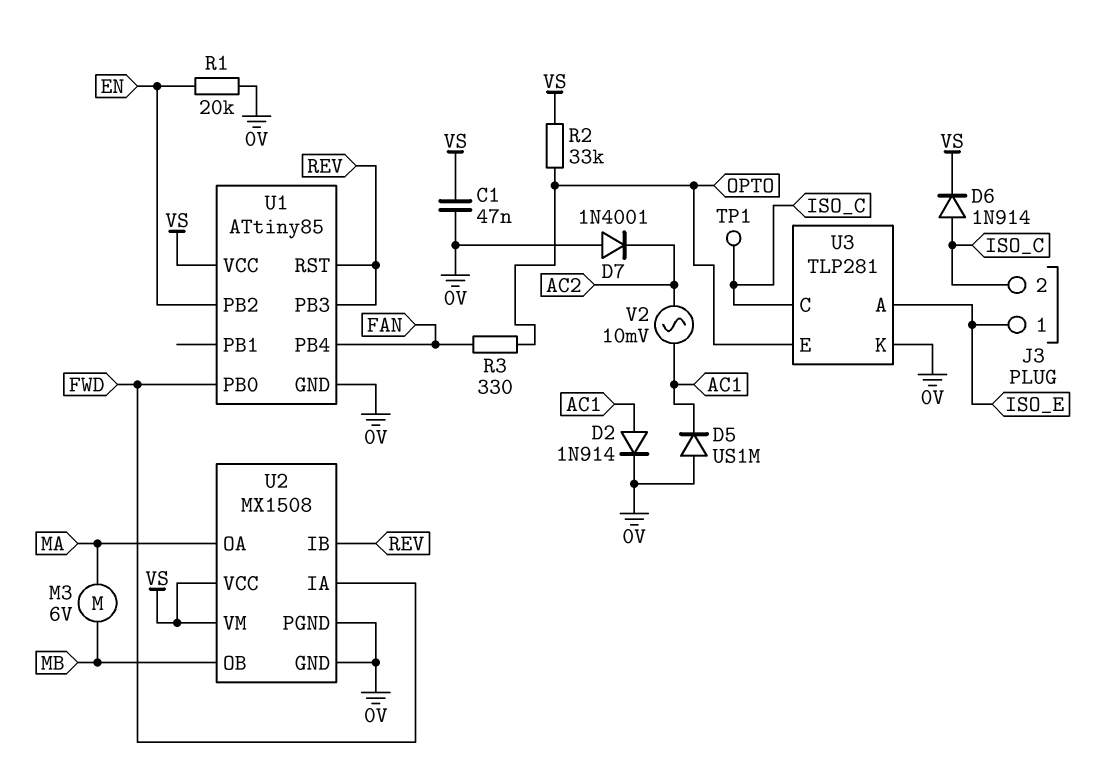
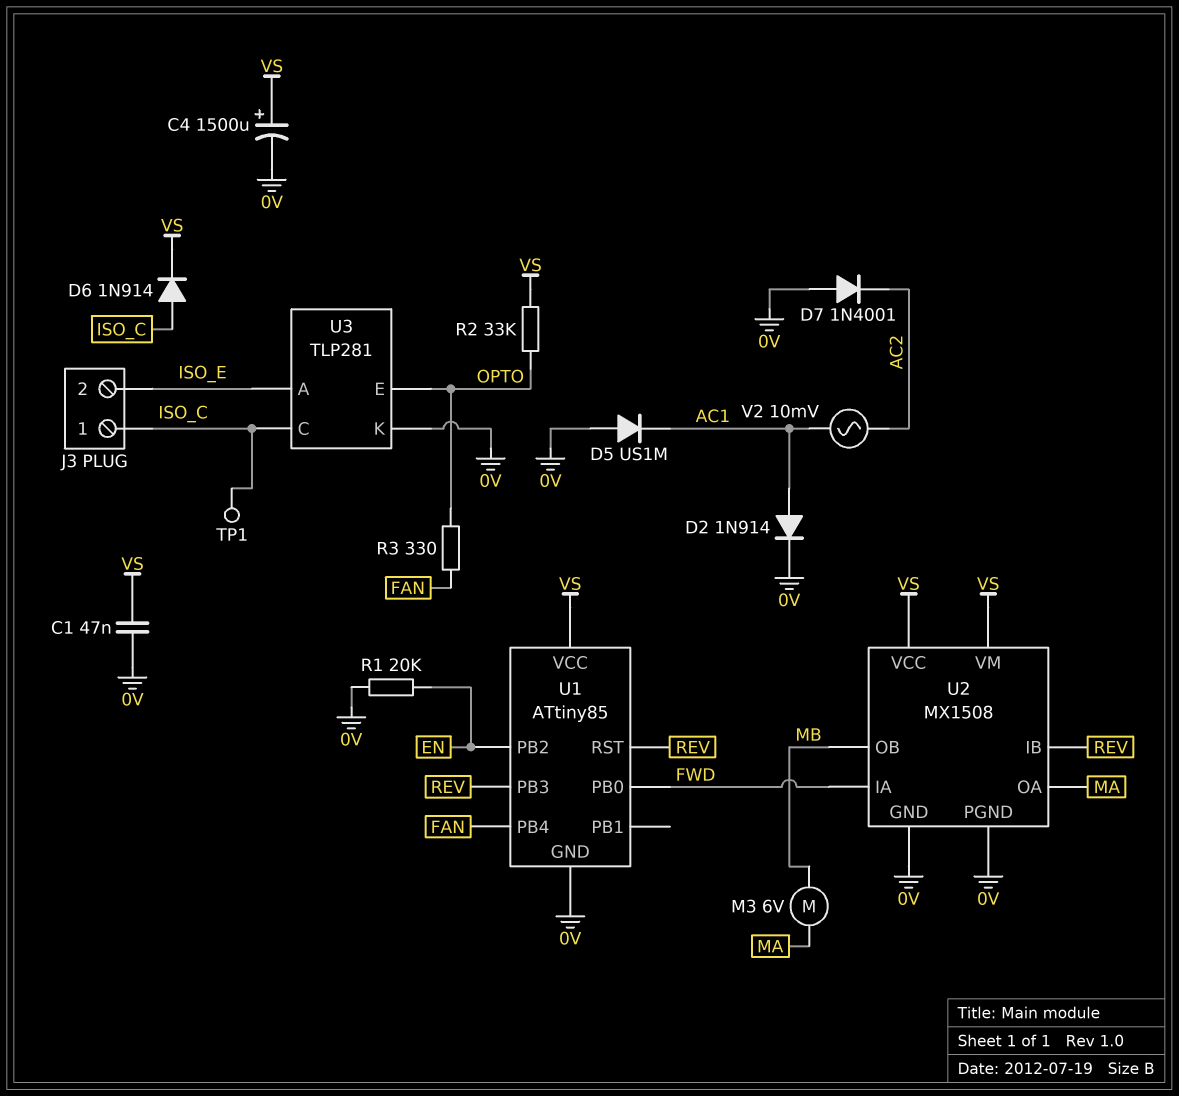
C4: none -> 1500uF (plus VS, minus 0V)
J3 pin 1: ISO_E -> ISO_C
J3 pin 2: ISO_C -> ISO_E

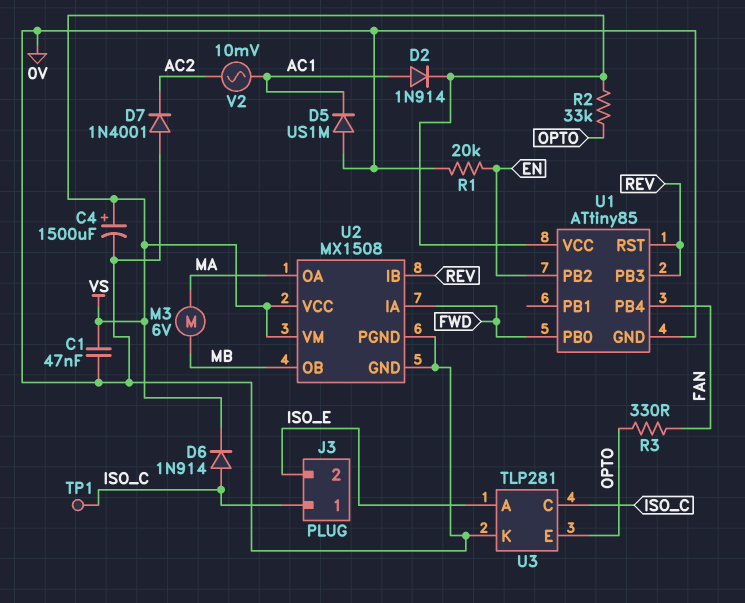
D2: diode 1N914 (A AC1, K 0V) -> diode 1N914 (A AC1, K VS)

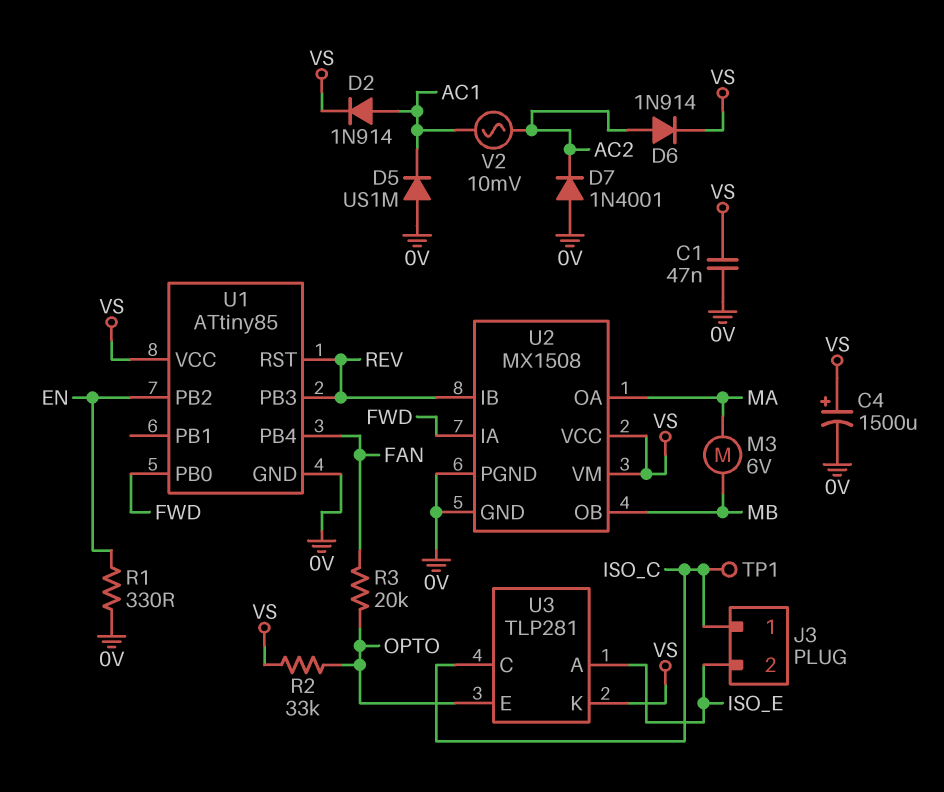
D6: diode 1N914 (A ISO_C, K VS) -> diode 1N914 (A AC2, K VS)
R1: 20k (0V, EN) -> 330 (0V, EN)
R3: 330 (FAN, OPTO) -> 20k (FAN, OPTO)
U3 pin K: 0V -> VS

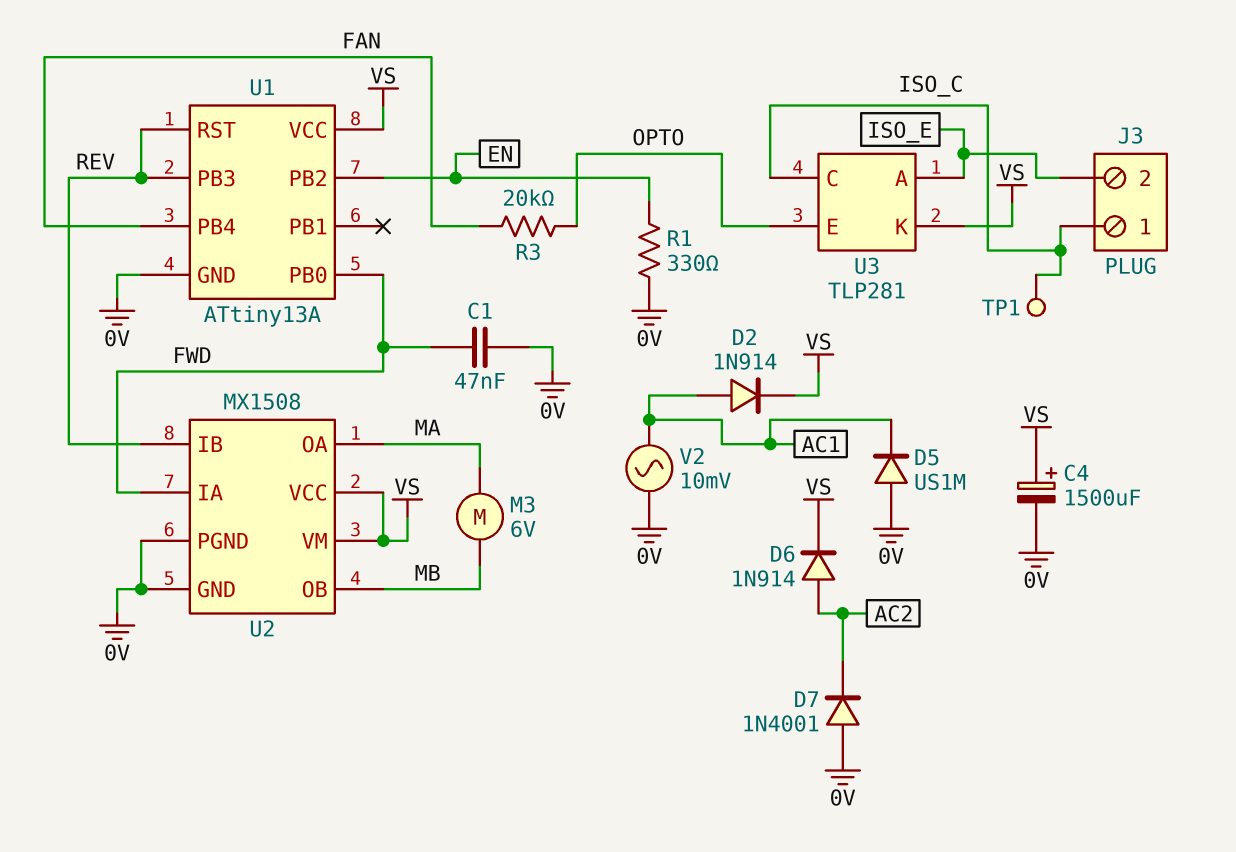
C1: 47nF (0V, VS) -> 47nF (0V, FWD)
R2: 33k (OPTO, VS) -> none
U1: ATtiny85 -> ATtiny13A
V2: AC 10mV (AC1, AC2) -> AC 10mV (0V, AC1)

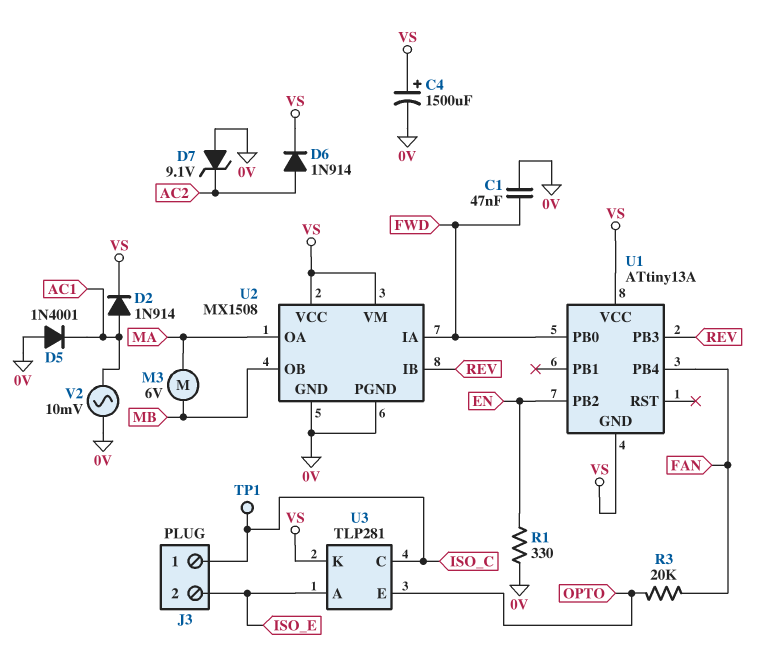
D5: diode US1M (A 0V, K AC1) -> diode 1N4001 (A 0V, K AC1)
D7: diode 1N4001 (A 0V, K AC2) -> zener 9.1V (A 0V, K AC2)
U1 pin GND: 0V -> VS
U1 pin RST: REV -> none

